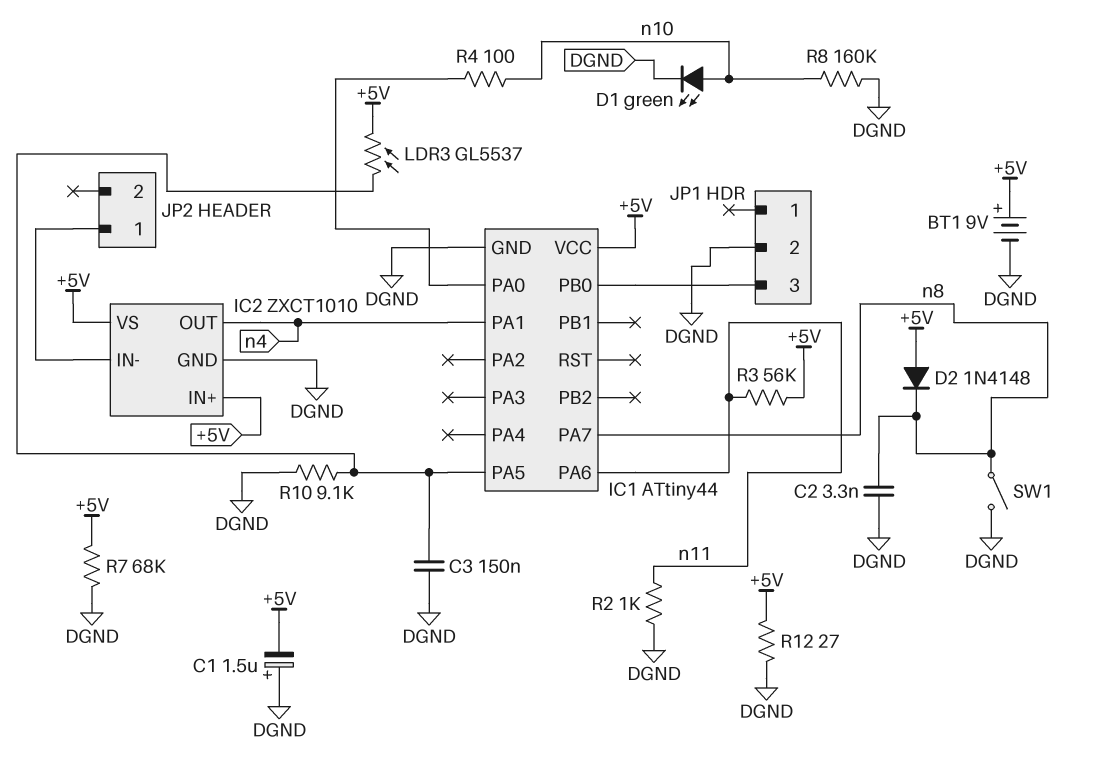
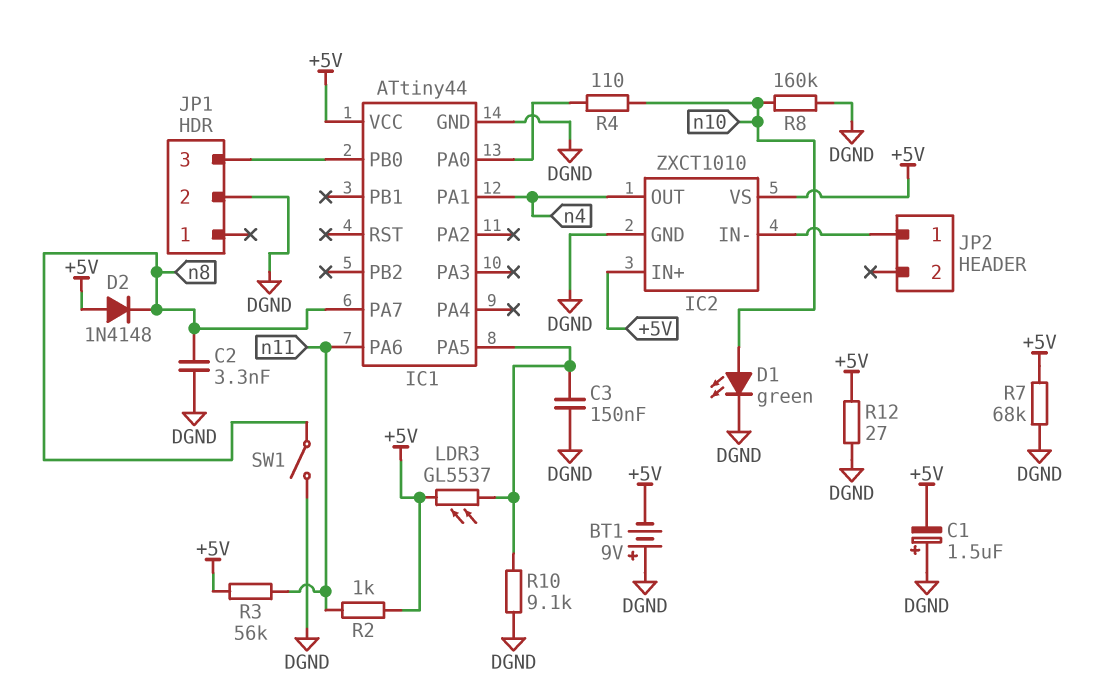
BT1: 9V (plus +5V, minus DGND) -> 9V (plus DGND, minus +5V)
R2: 1k (DGND, n11) -> 1k (+5V, n11)
R4: 100 (IC1/PA0, n10) -> 110 (IC1/PA0, n10)

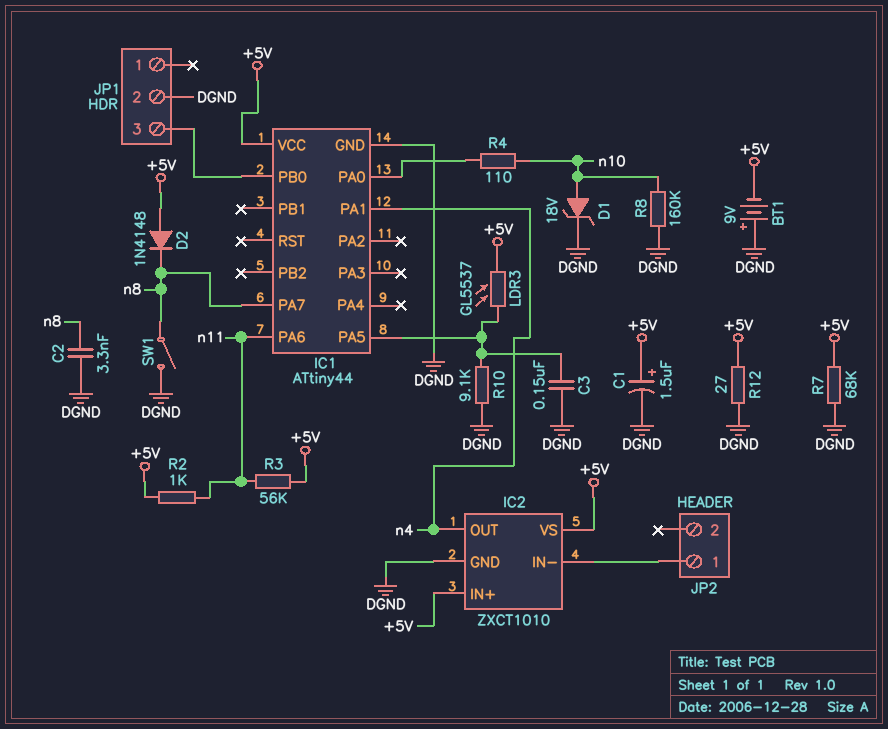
C1: 1.5uF (plus DGND, minus +5V) -> 1.5uF (plus +5V, minus DGND)
D1: LED green (A n10, K DGND) -> zener 18V (A n10, K DGND)

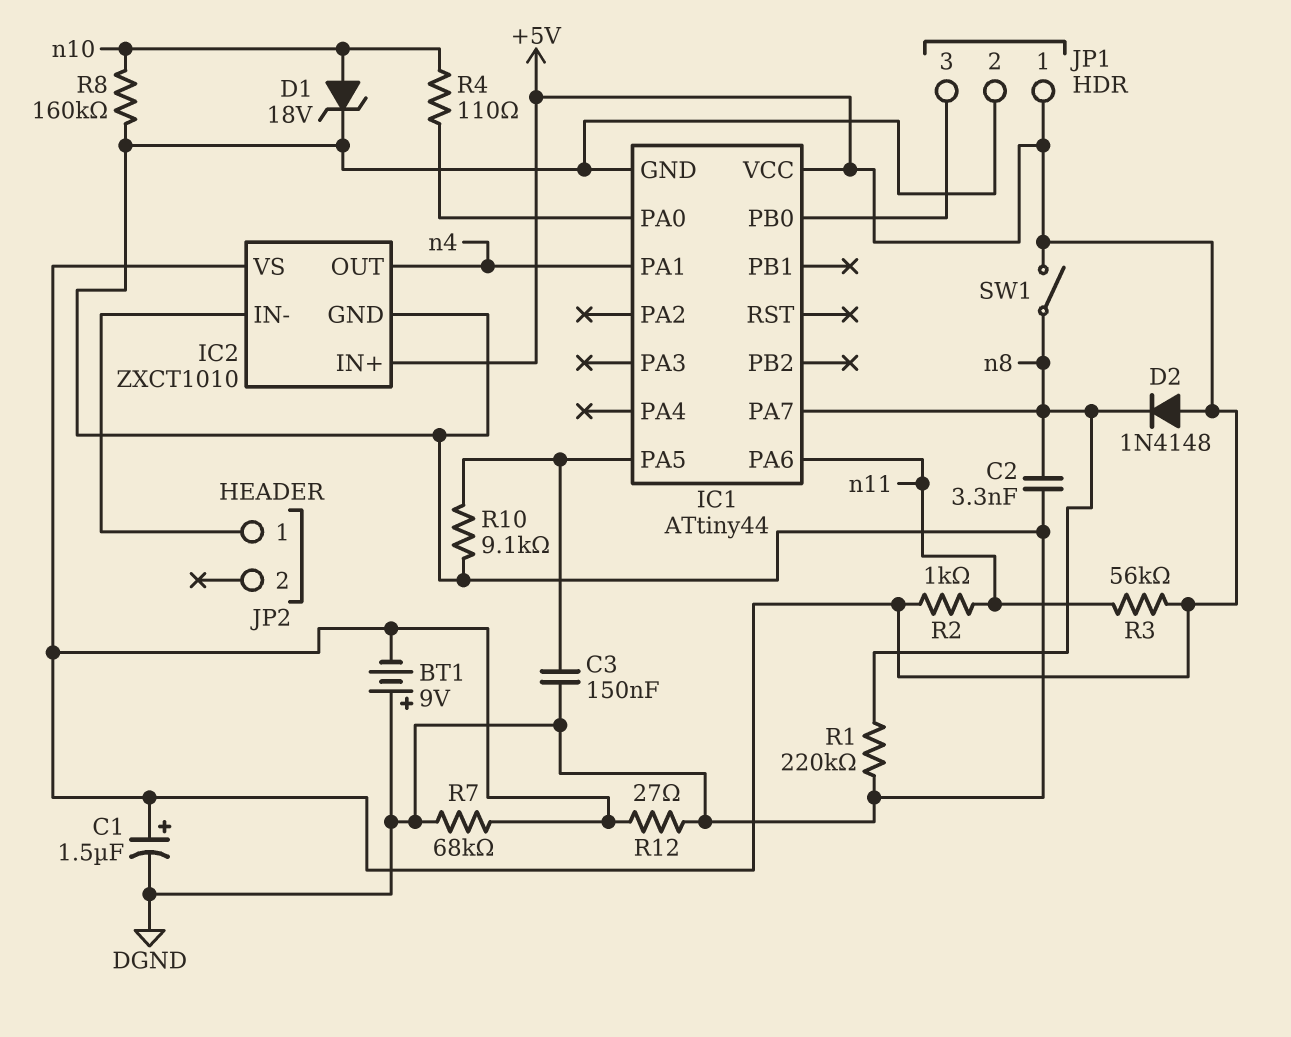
JP1 pin 1: none -> +5V
LDR3: GL5537 (+5V, IC1/PA5) -> none
R1: none -> 220k (DGND, n8)
SW1: switch (DGND, n8) -> switch (+5V, n8)

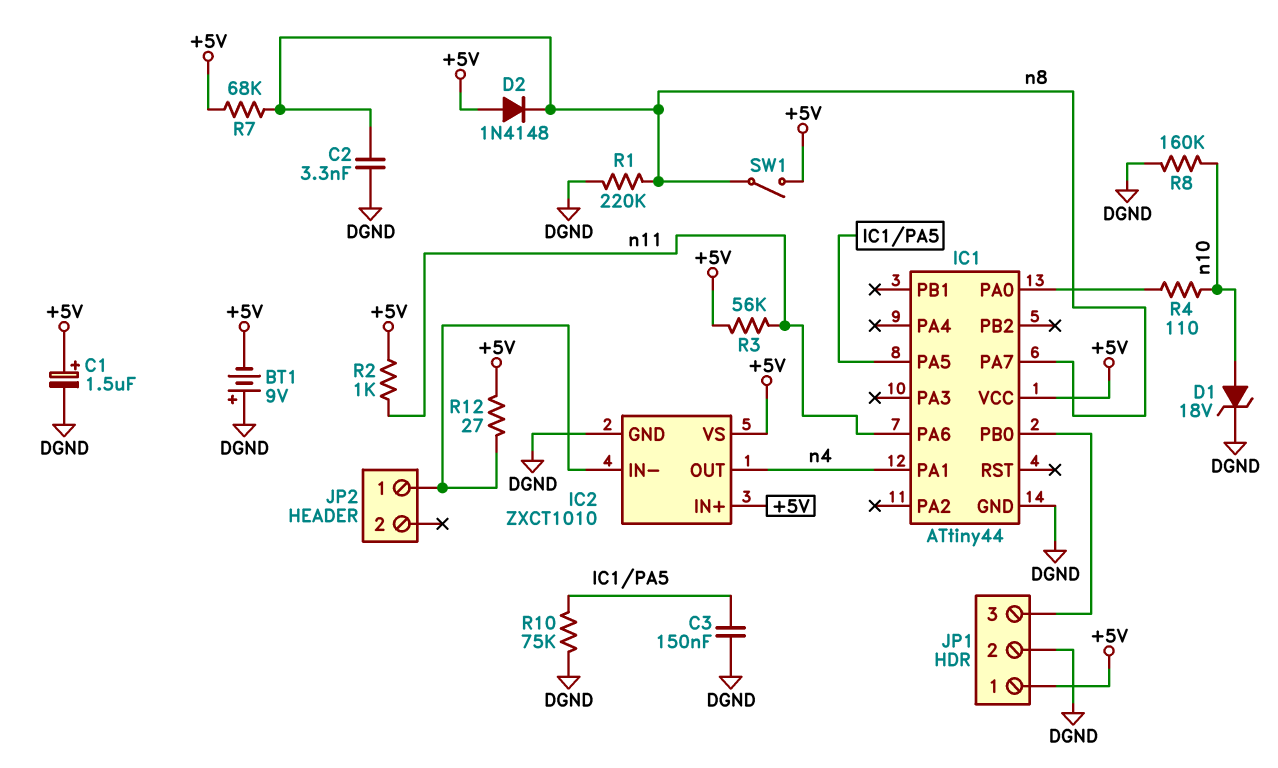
R7: 68k (+5V, DGND) -> 68k (+5V, n8)
R10: 9.1k (DGND, IC1/PA5) -> 75k (DGND, IC1/PA5)
R12: 27 (+5V, DGND) -> 27 (+5V, IC2/IN-)

